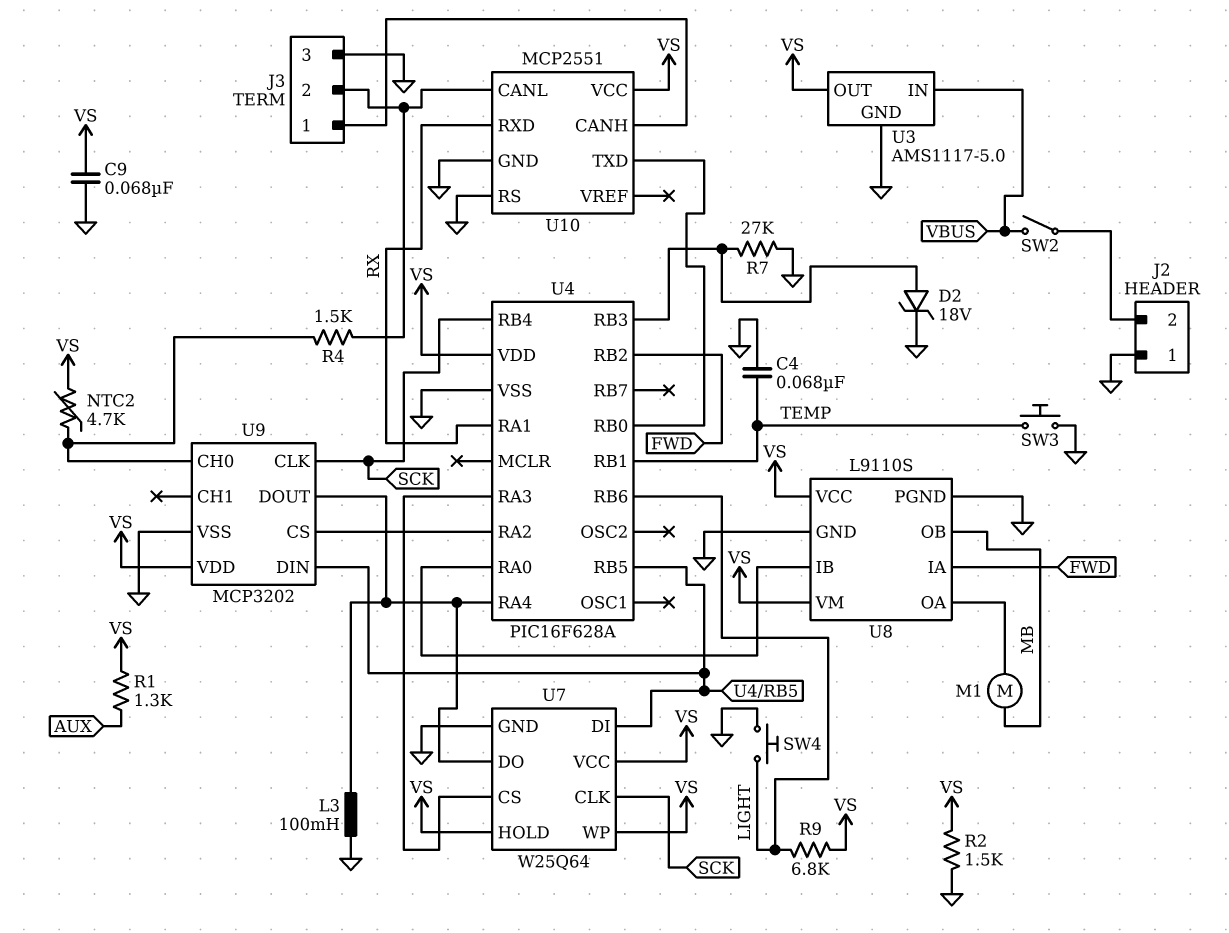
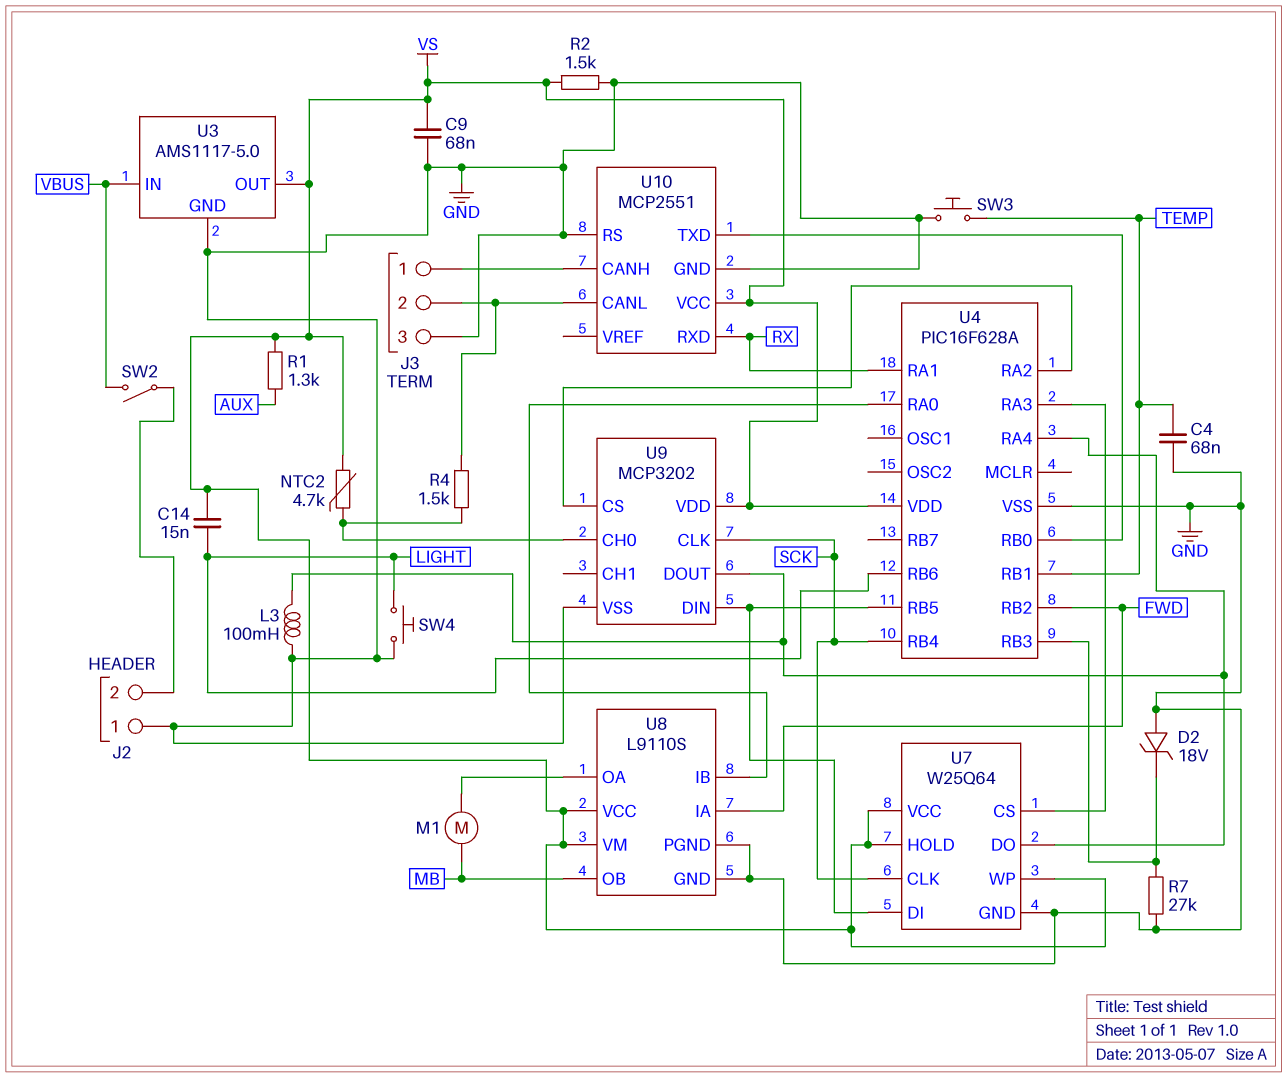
C14: none -> 15nF (LIGHT, VS)
D2: zener 18V (A U4/RB3, K GND) -> zener 18V (A GND, K U4/RB3)
R9: 6.8k (LIGHT, VS) -> none

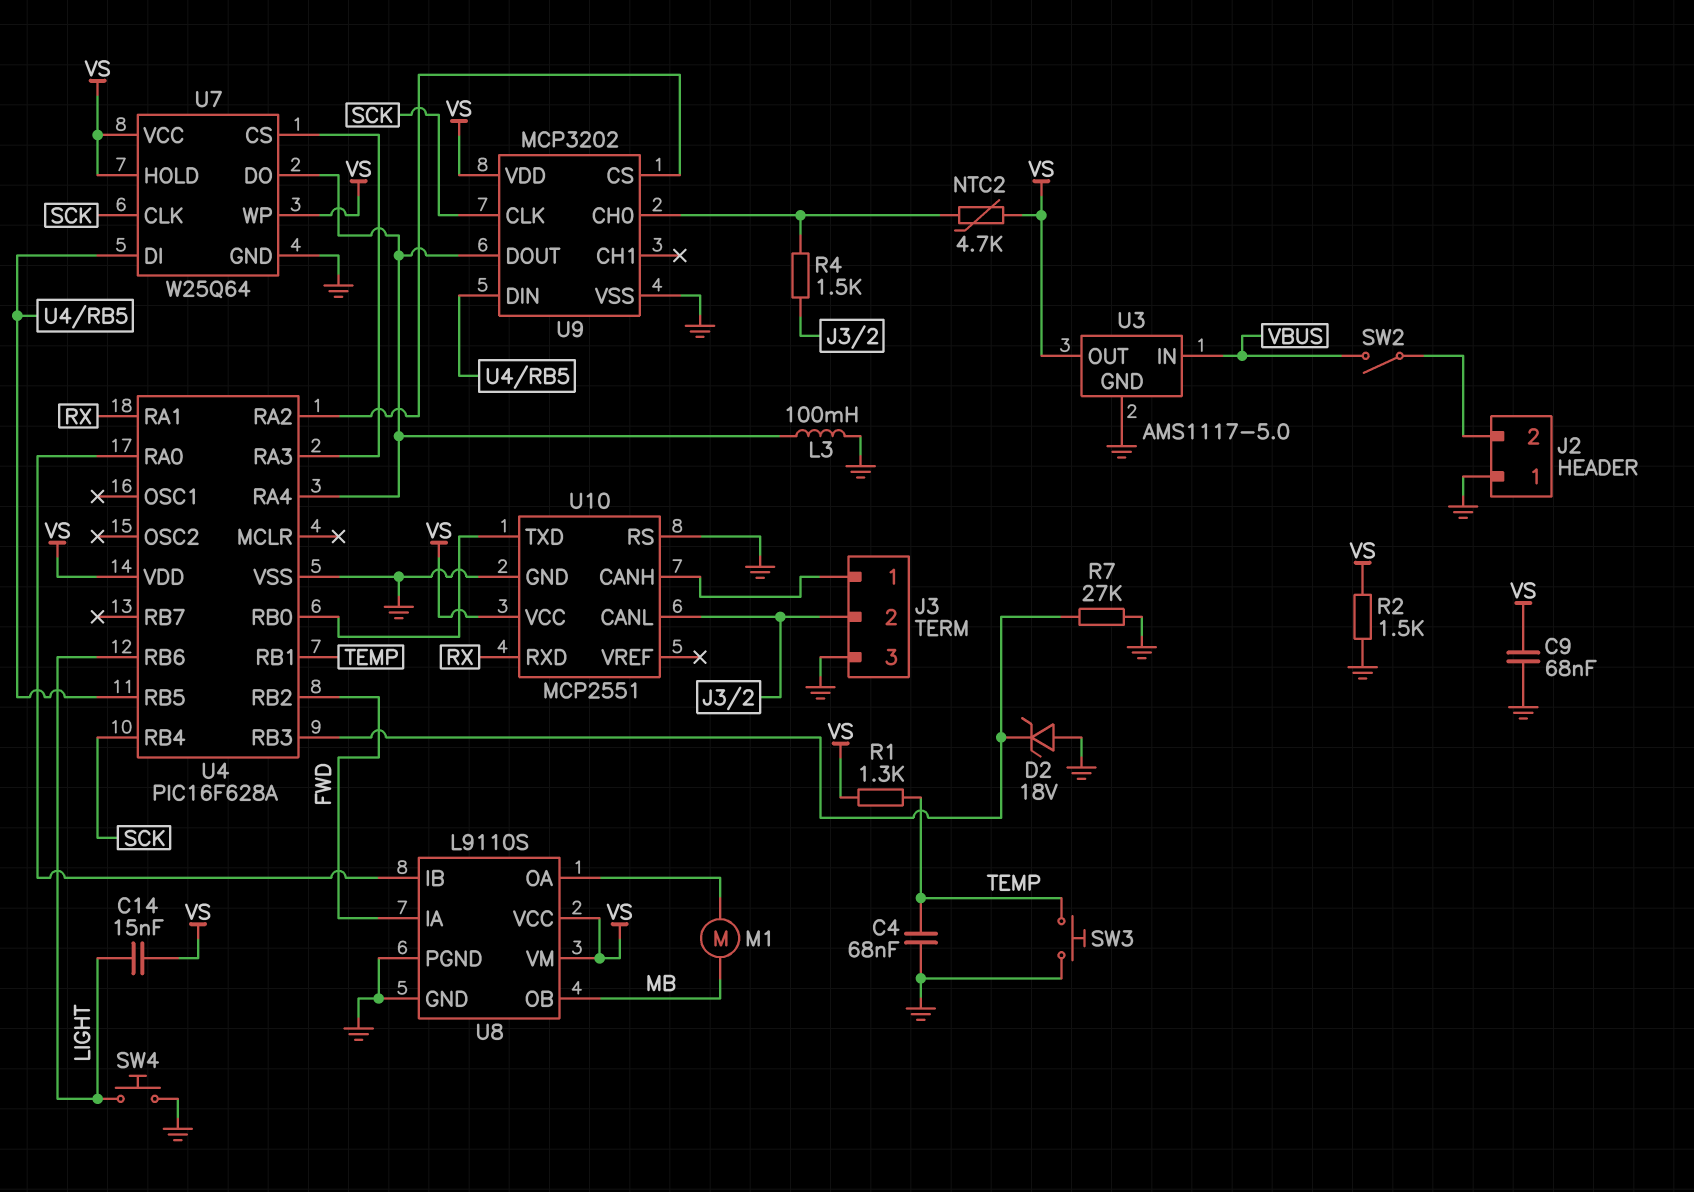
R1: 1.3k (AUX, VS) -> 1.3k (TEMP, VS)

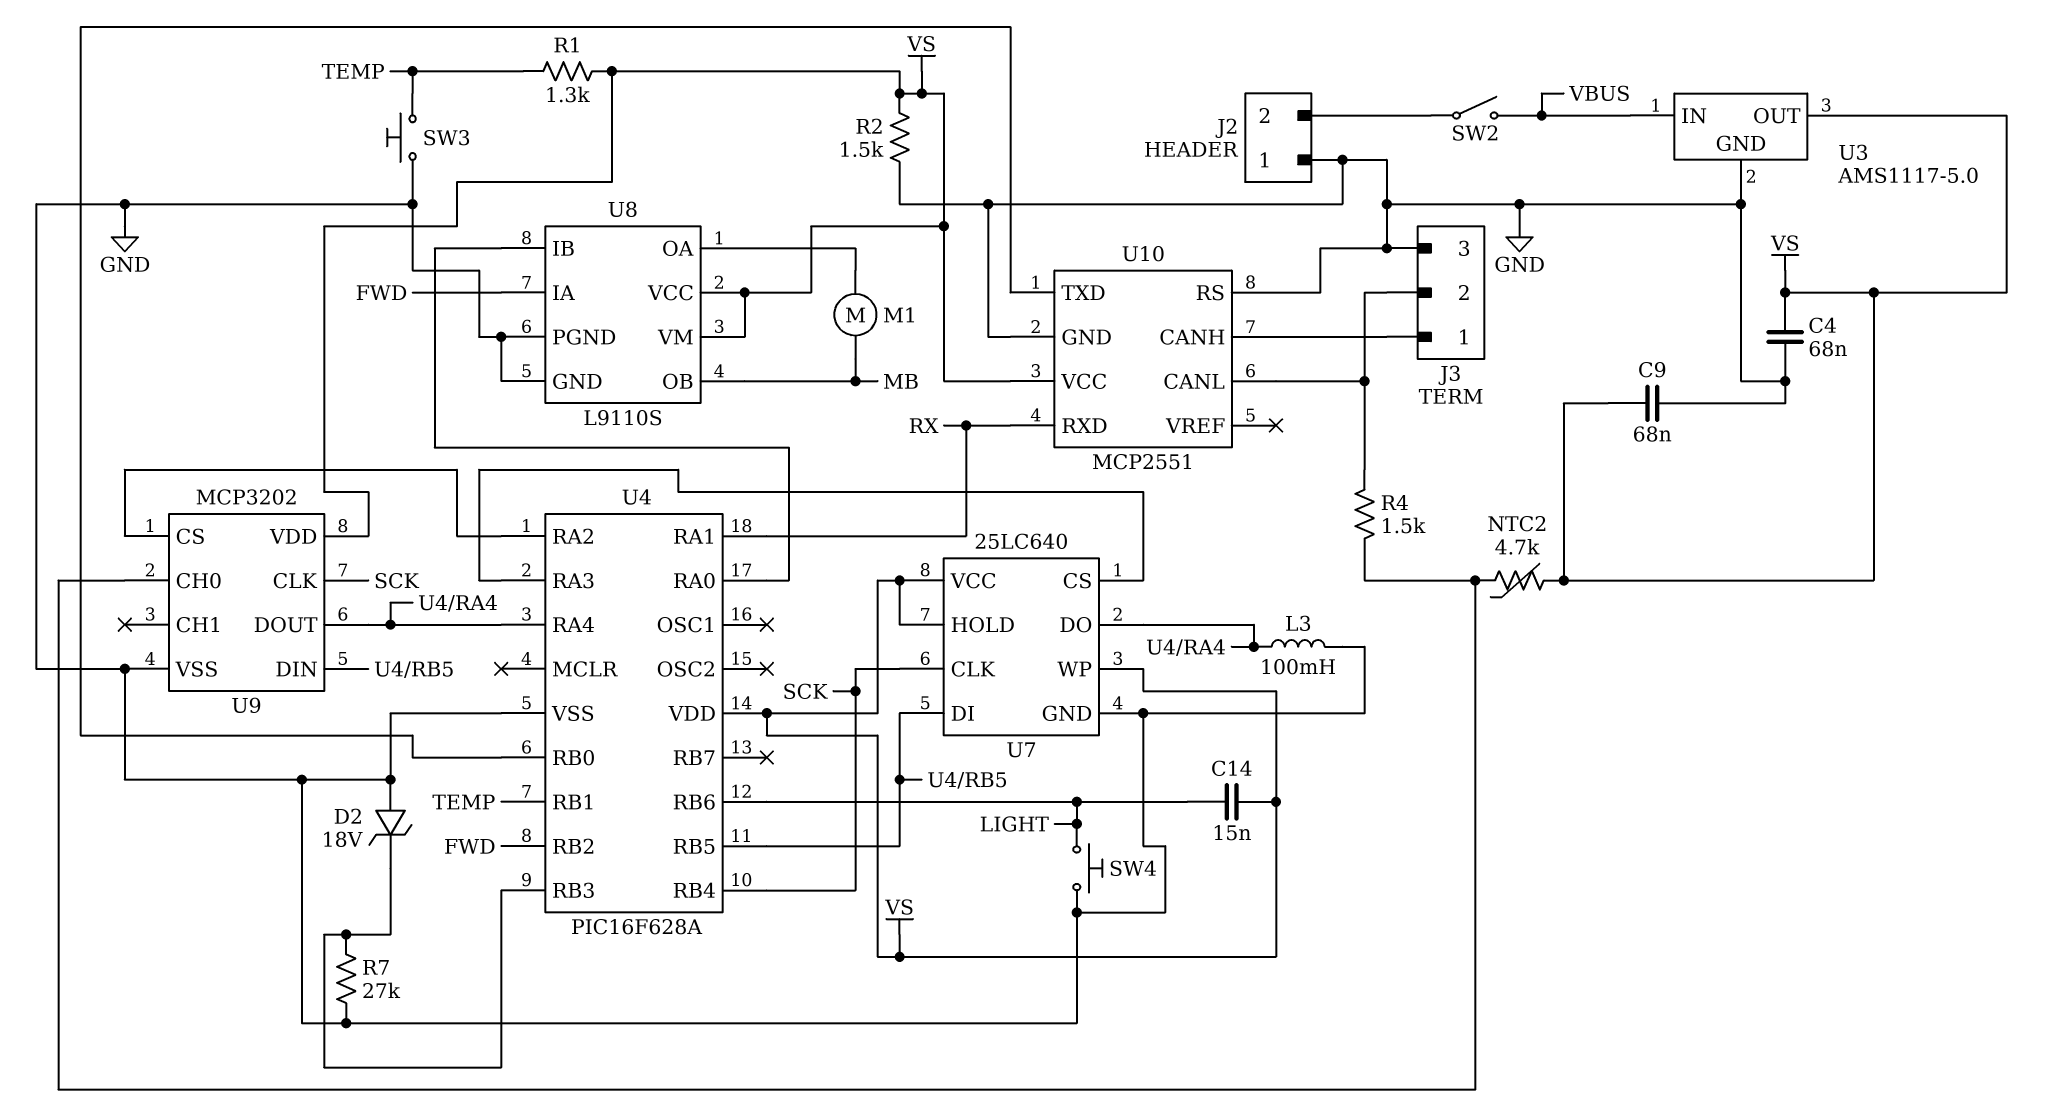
C4: 68nF (GND, TEMP) -> 68nF (GND, VS)
U7: W25Q64 -> 25LC640

